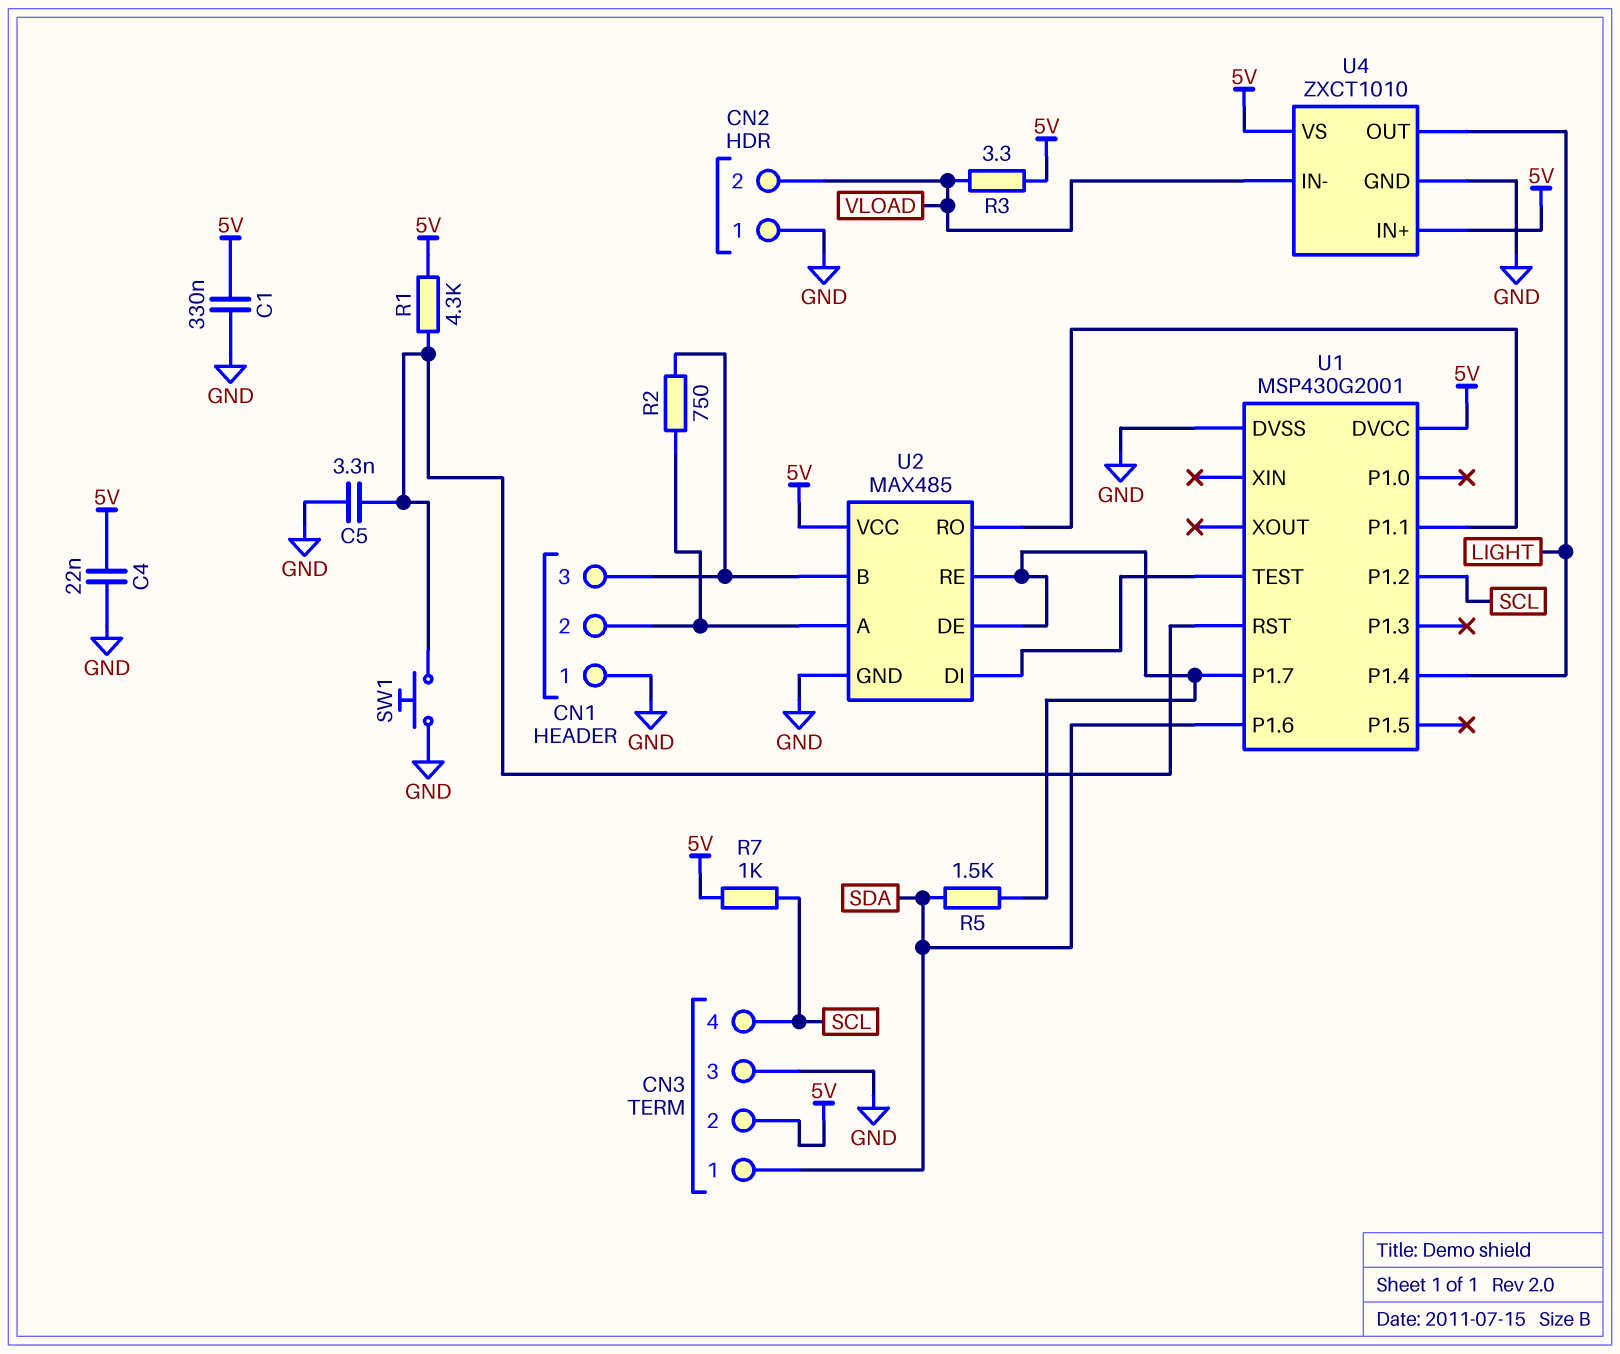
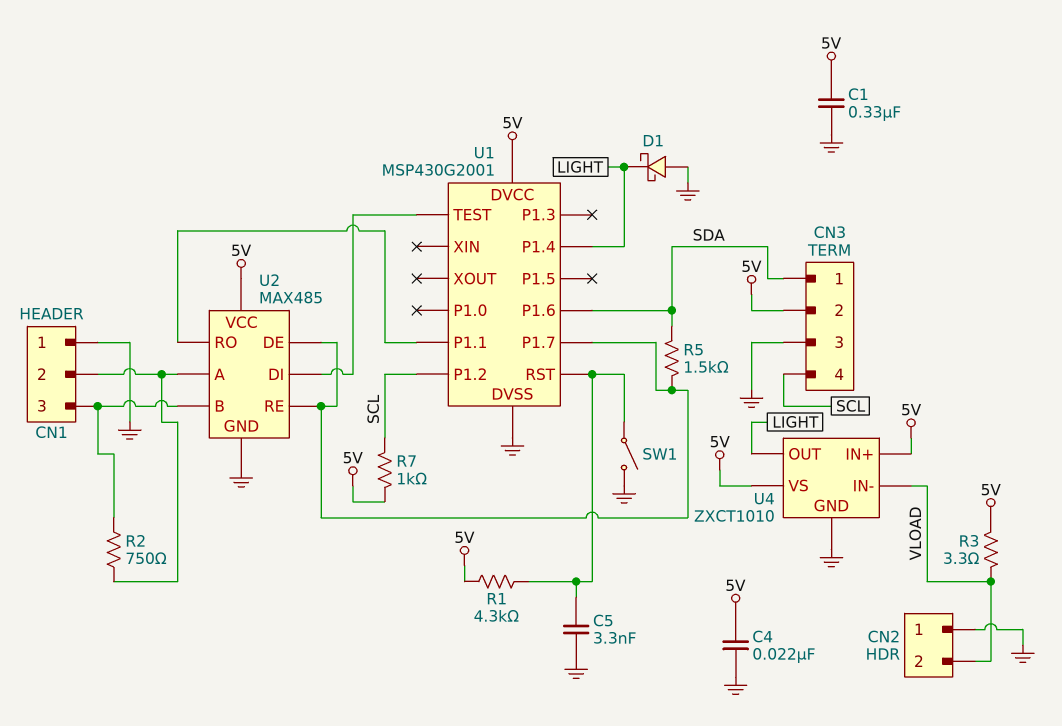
D1: none -> schottky (A GND, K LIGHT)
SW1: button (GND, U1/RST) -> switch (GND, U1/RST)

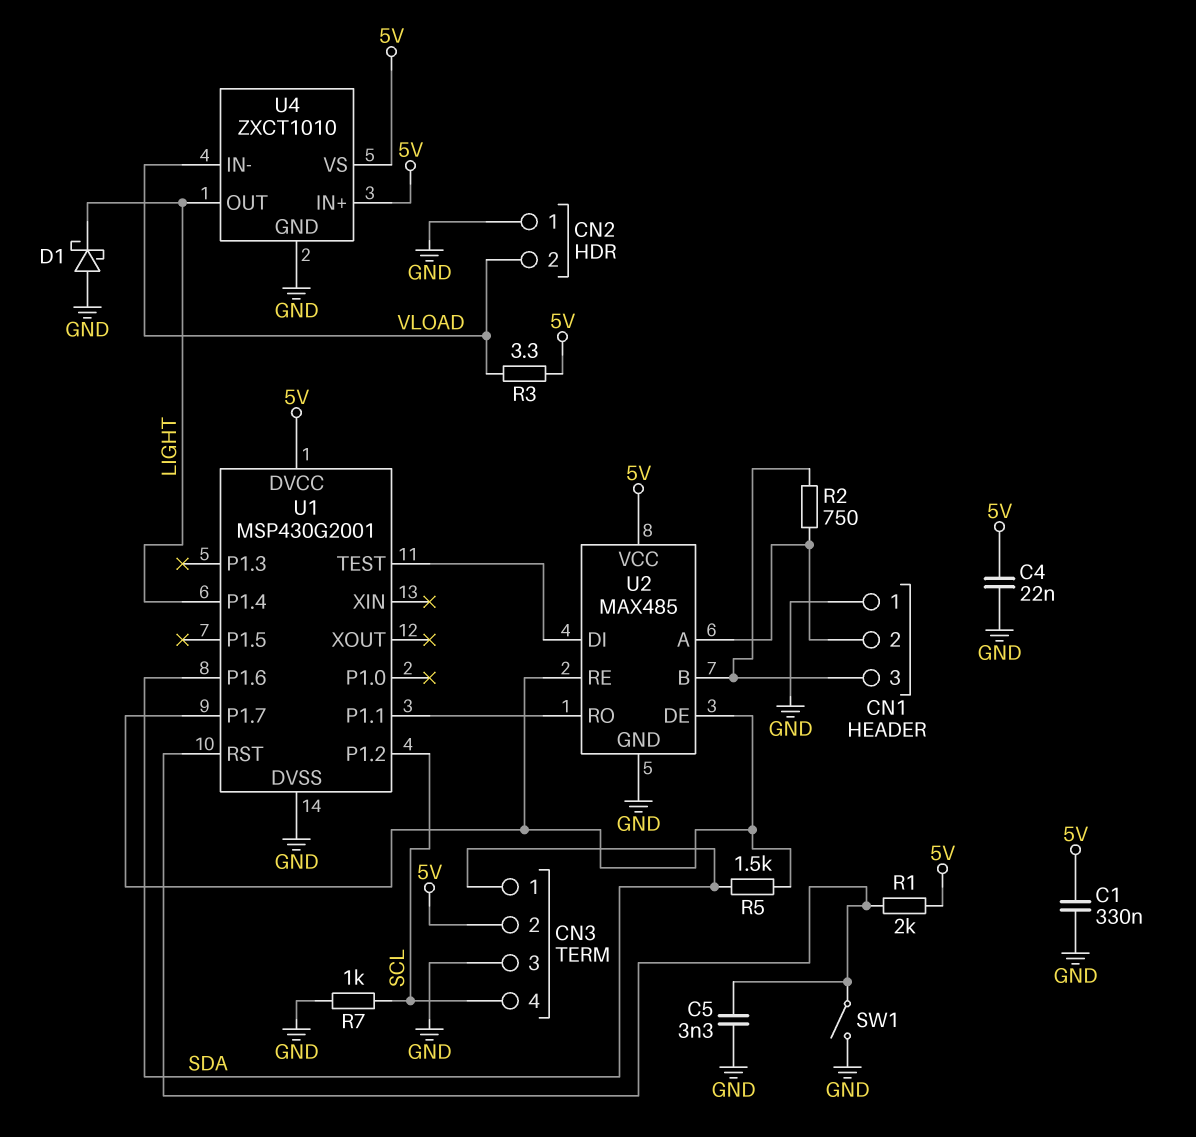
R1: 4.3k (5V, U1/RST) -> 2k (5V, U1/RST)
R7: 1k (5V, SCL) -> 1k (GND, SCL)

